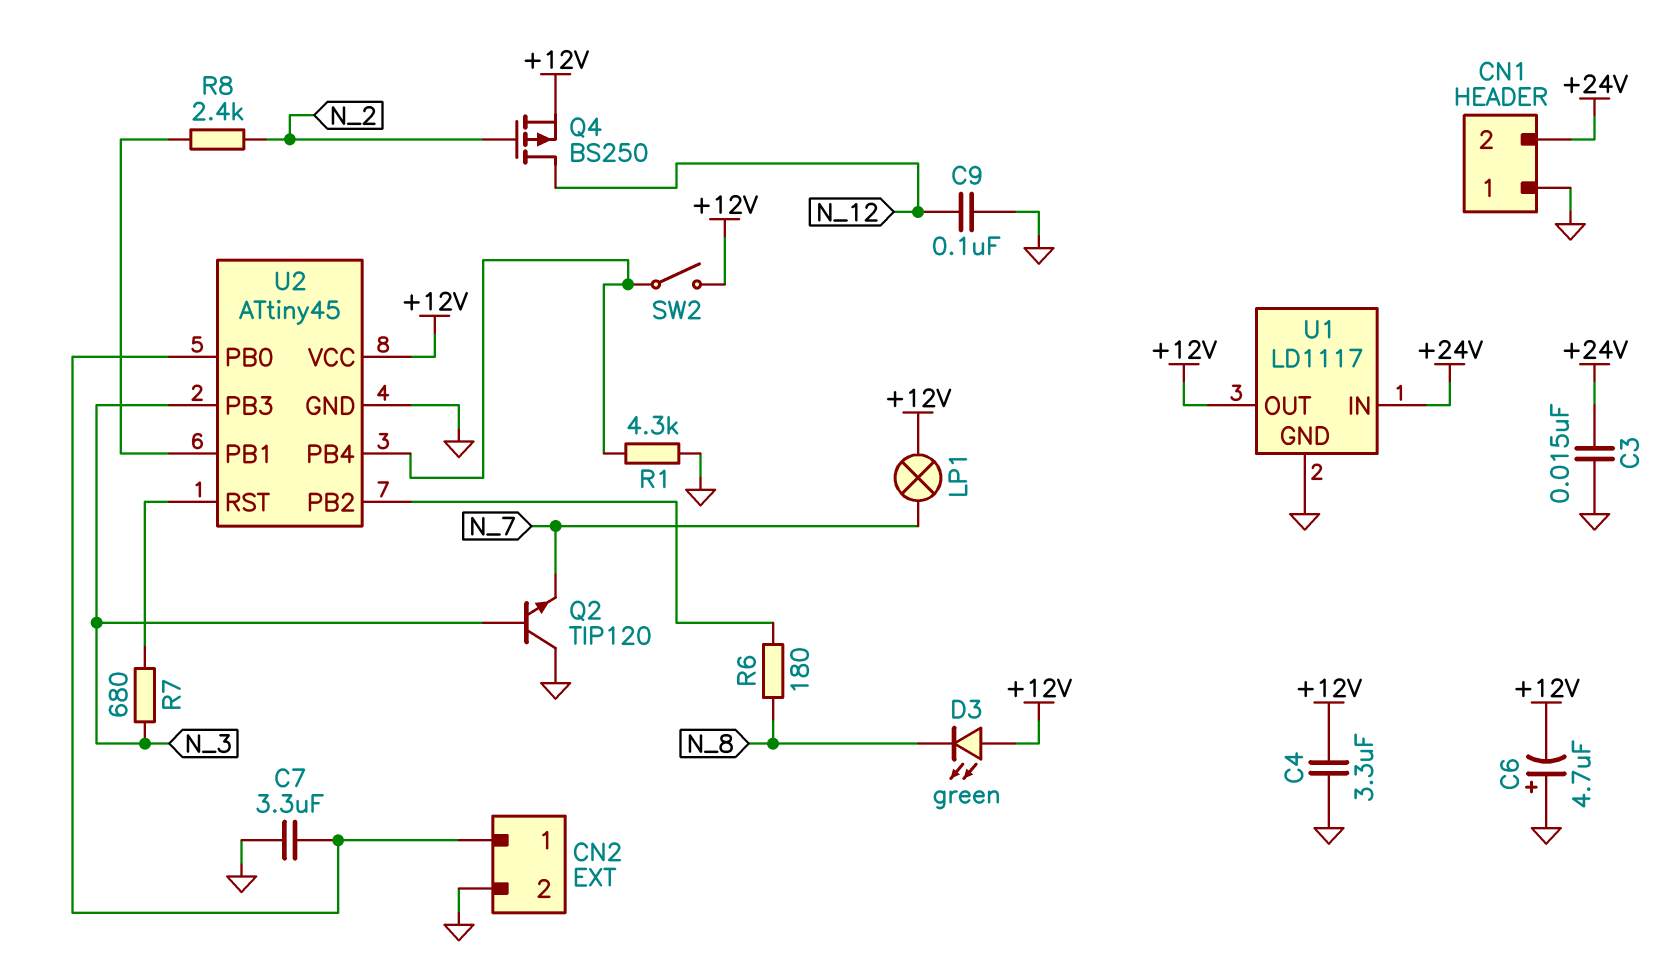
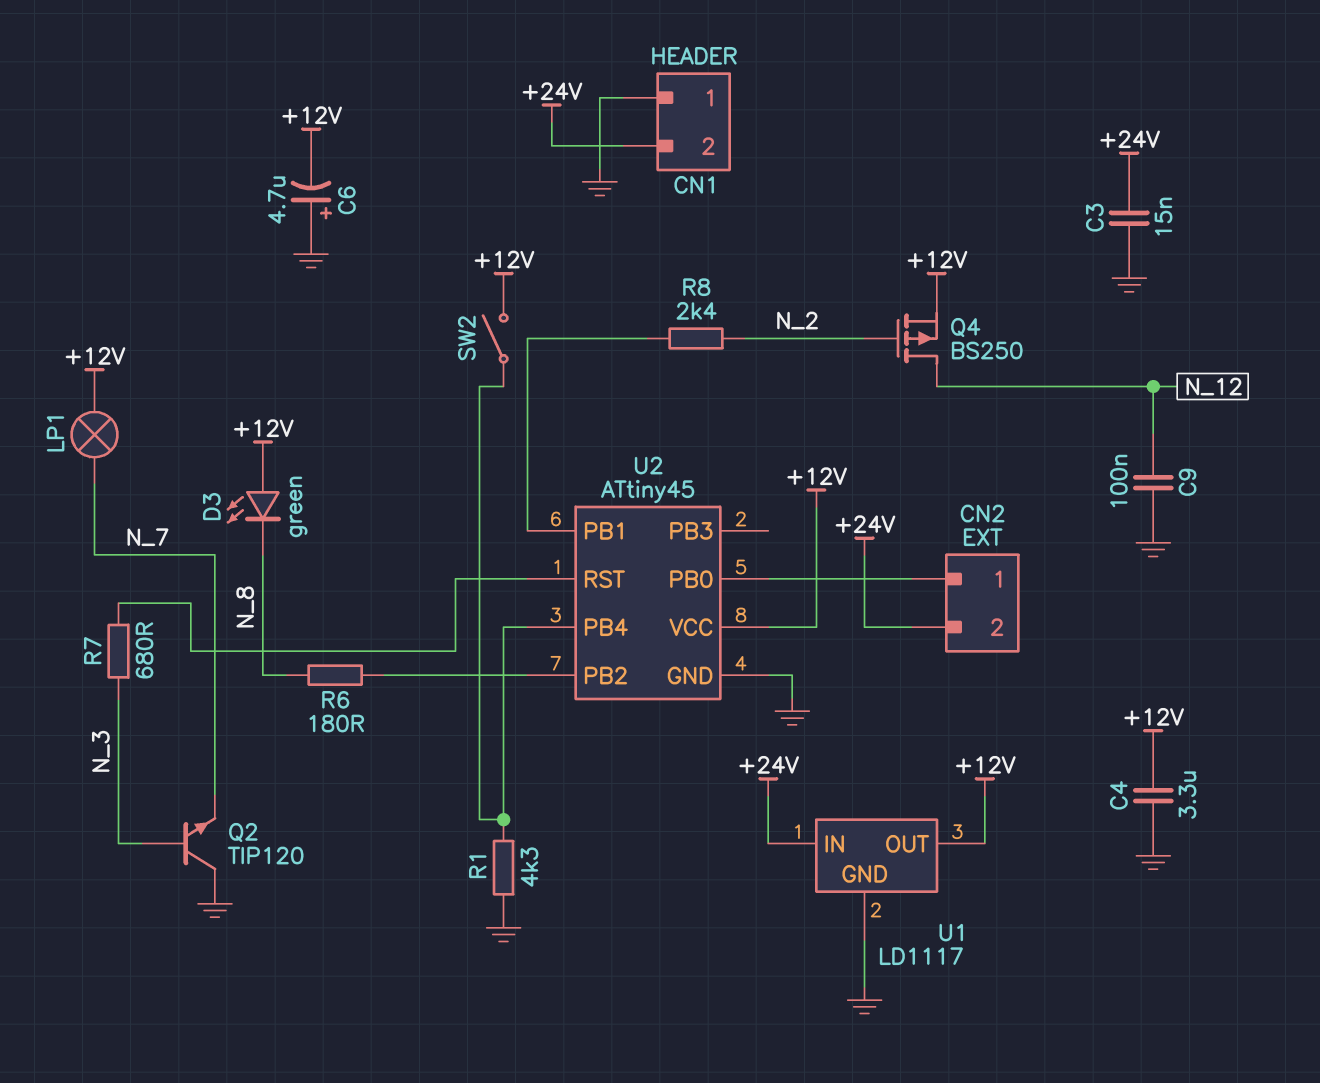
C7: 3.3uF (CN2/1, GND) -> none
CN2 pin 2: GND -> +24V
U2 pin PB3: N_3 -> none

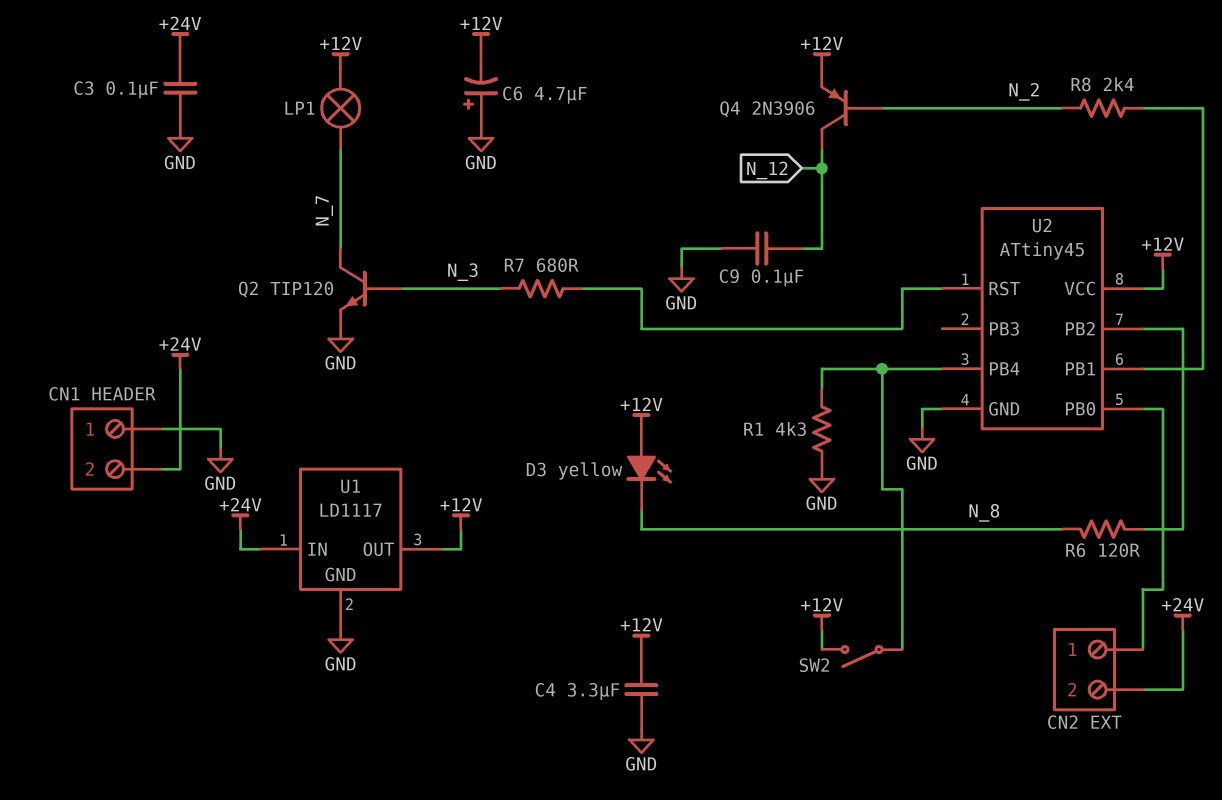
C3: 15nF (+24V, GND) -> 100nF (+24V, GND)
D3: LED green (A +12V, K N_8) -> LED yellow (A +12V, K N_8)
Q2: NPN TIP120 (B N_3, C GND, E N_7) -> NPN TIP120 (B N_3, C N_7, E GND)
Q4: PMOS BS250 (G N_2, D N_12, S +12V) -> PNP 2N3906 (B N_2, C N_12, E +12V)
R6: 180 (N_8, U2/PB2) -> 120 (N_8, U2/PB2)

